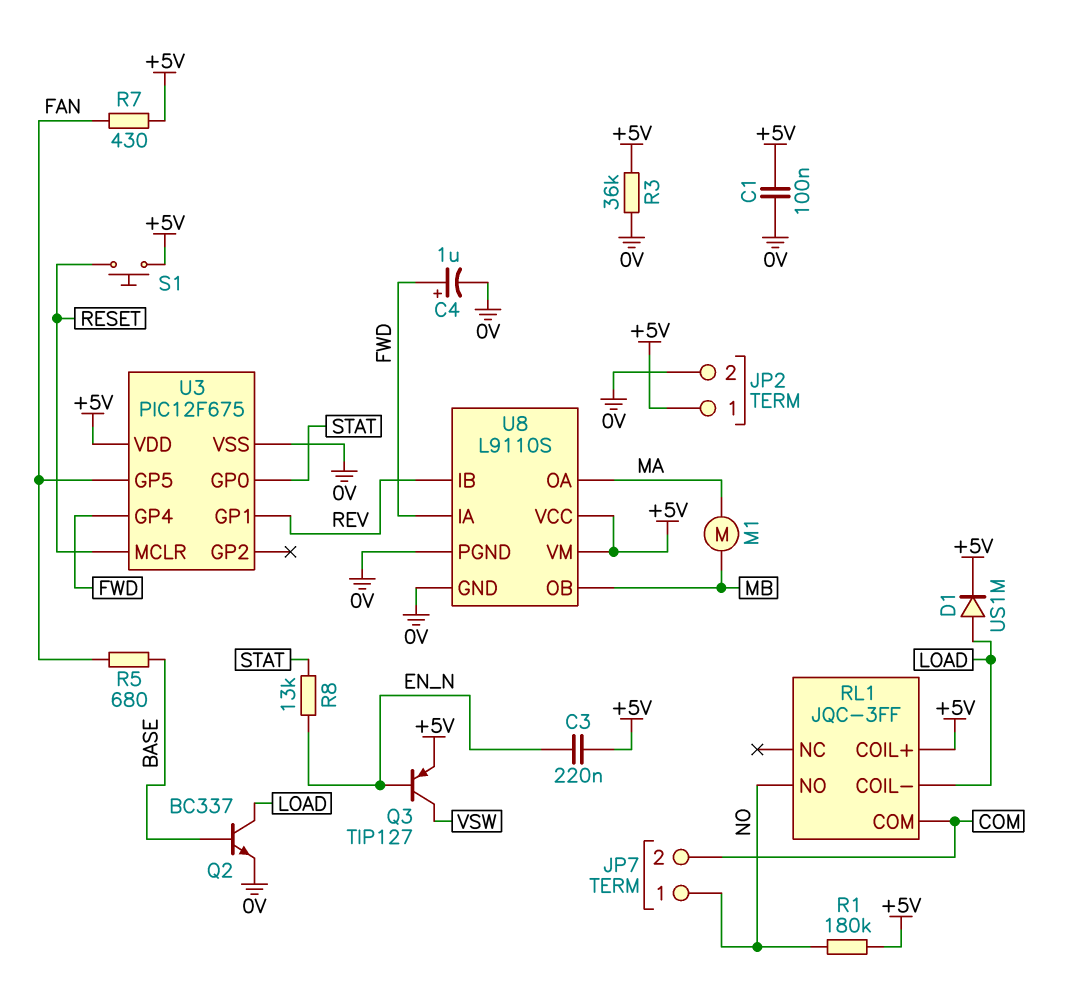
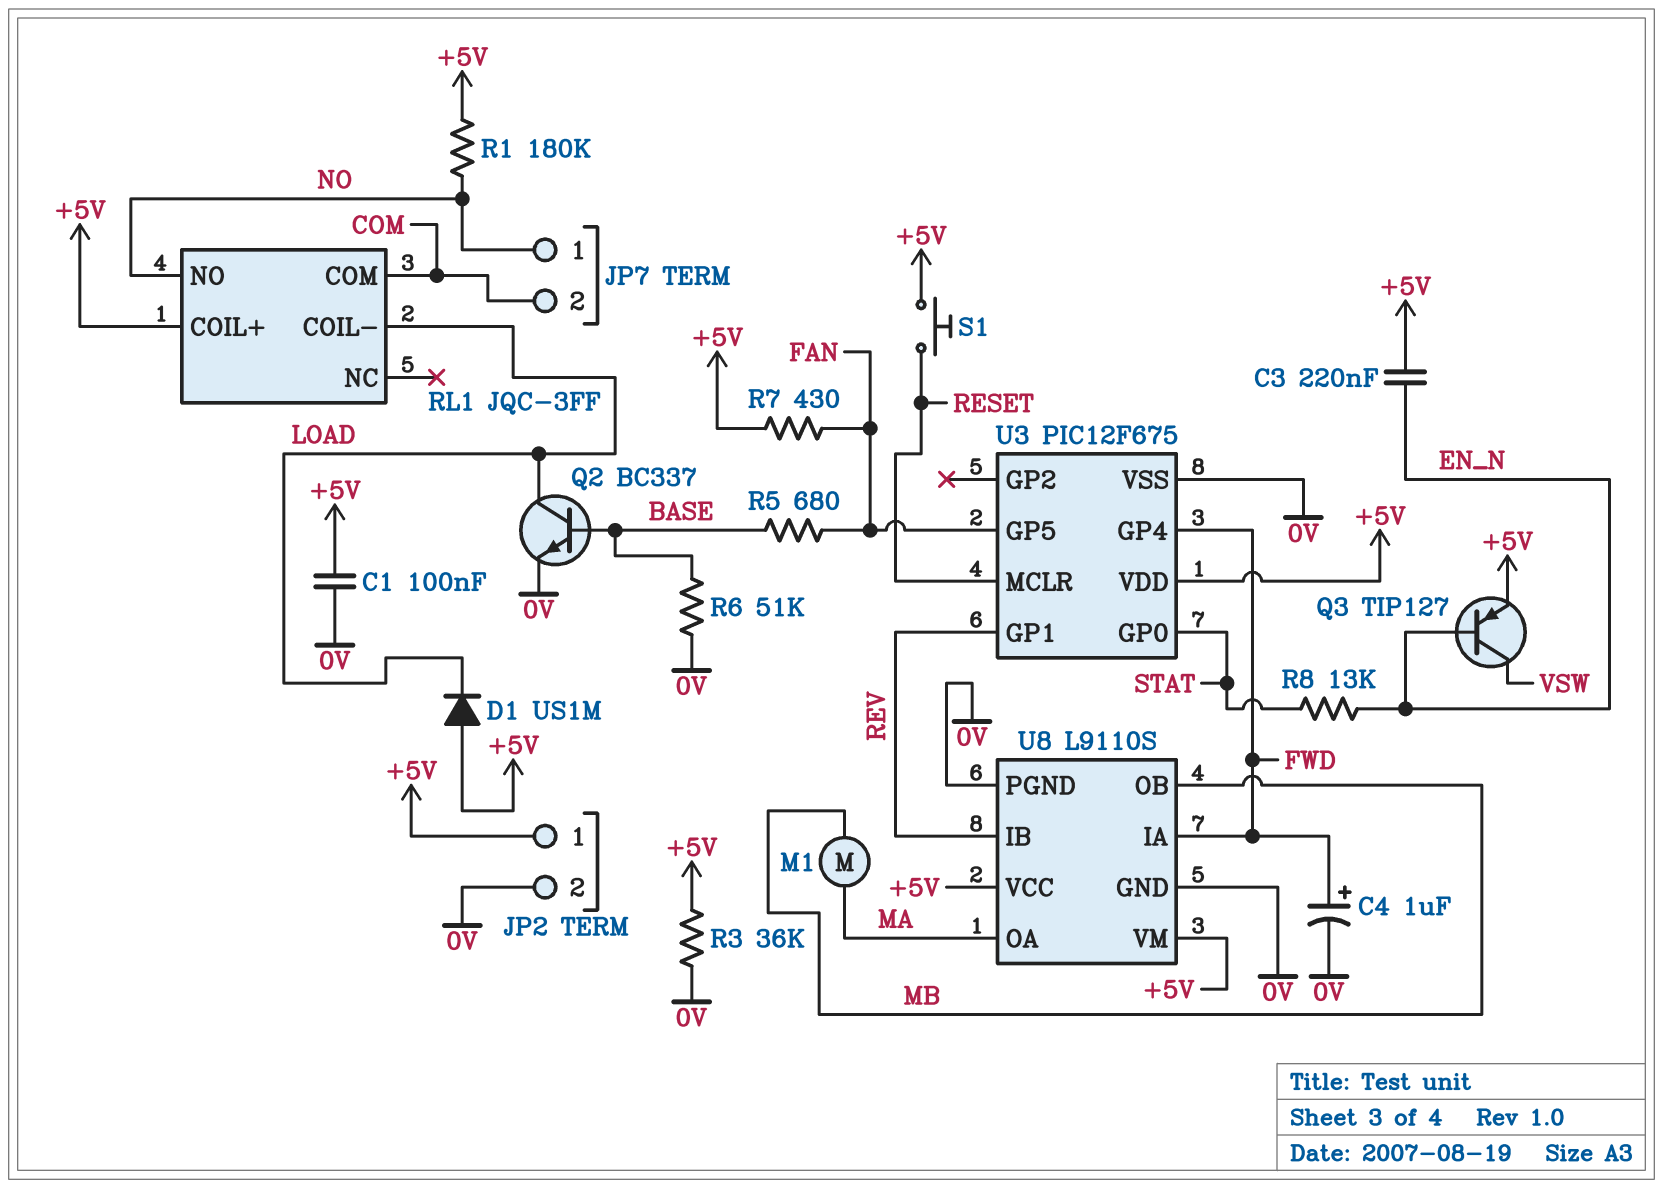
D1: diode US1M (A LOAD, K +5V) -> diode US1M (A +5V, K LOAD)
R6: none -> 51k (0V, BASE)

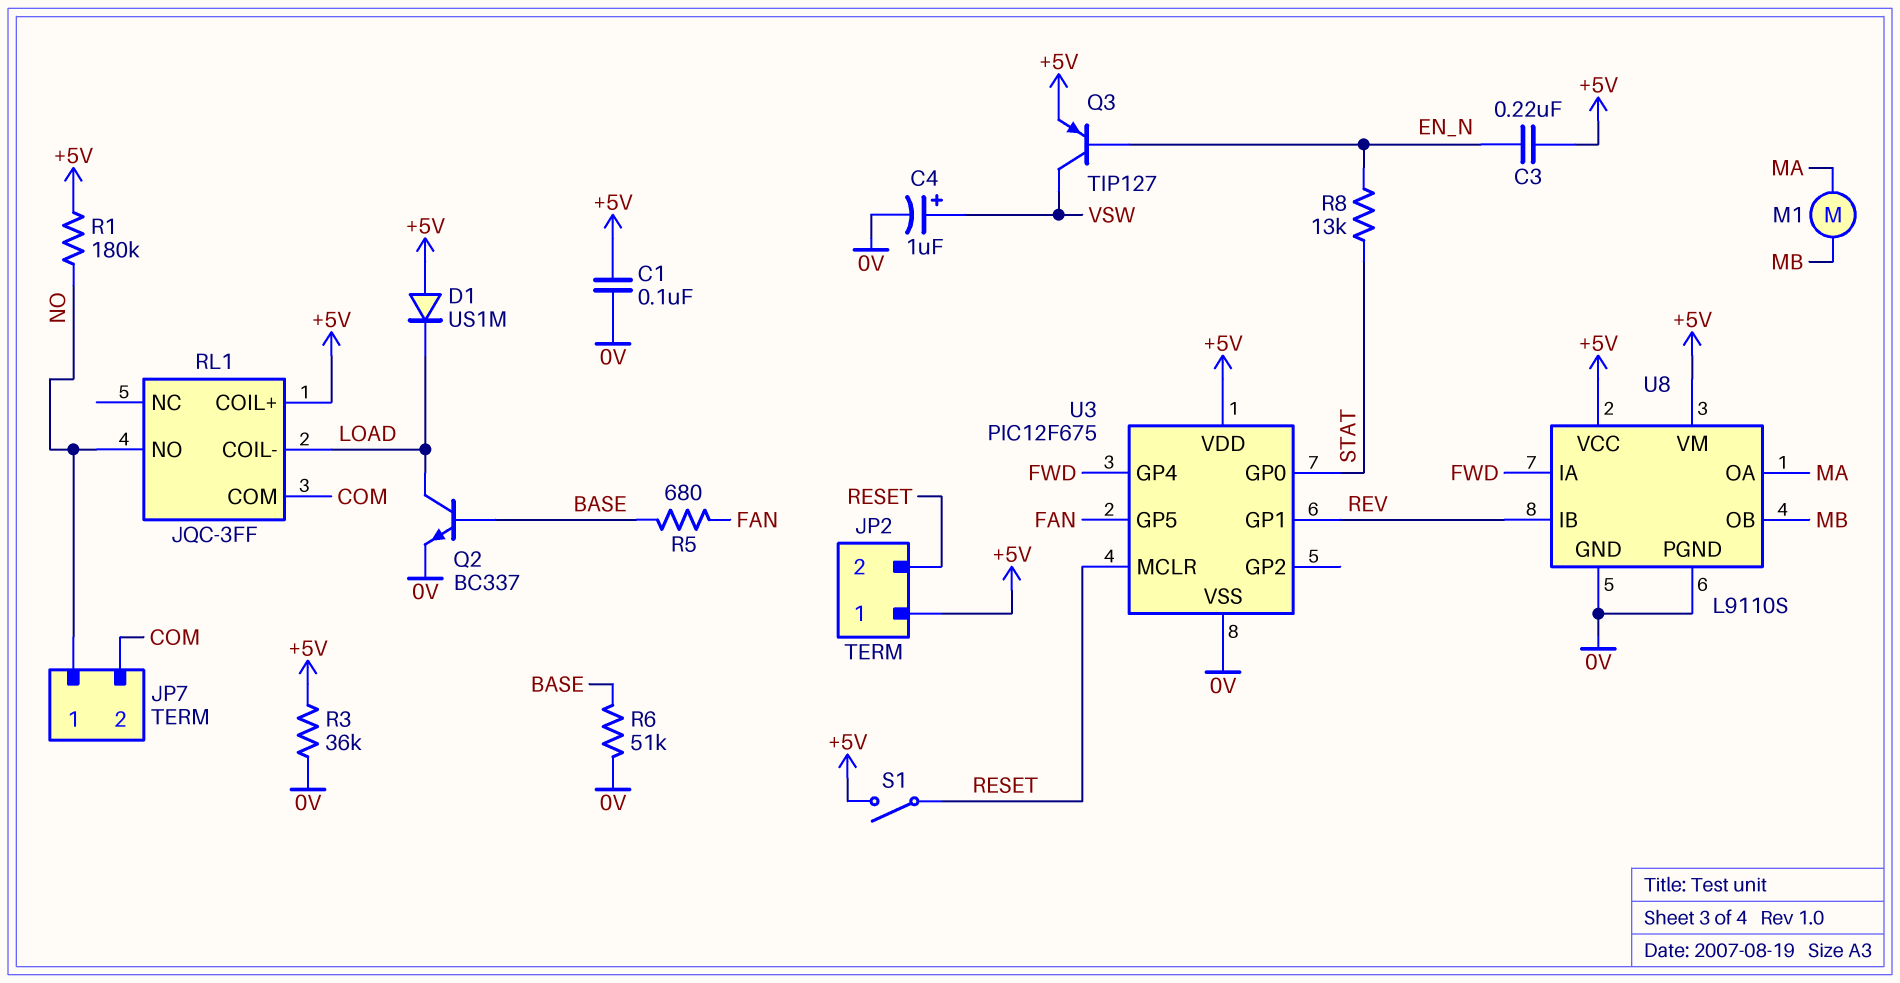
C4: 1uF (plus FWD, minus 0V) -> 1uF (plus VSW, minus 0V)
JP2 pin 2: 0V -> RESET
R7: 430 (+5V, FAN) -> none
S1: button (+5V, RESET) -> switch (+5V, RESET)

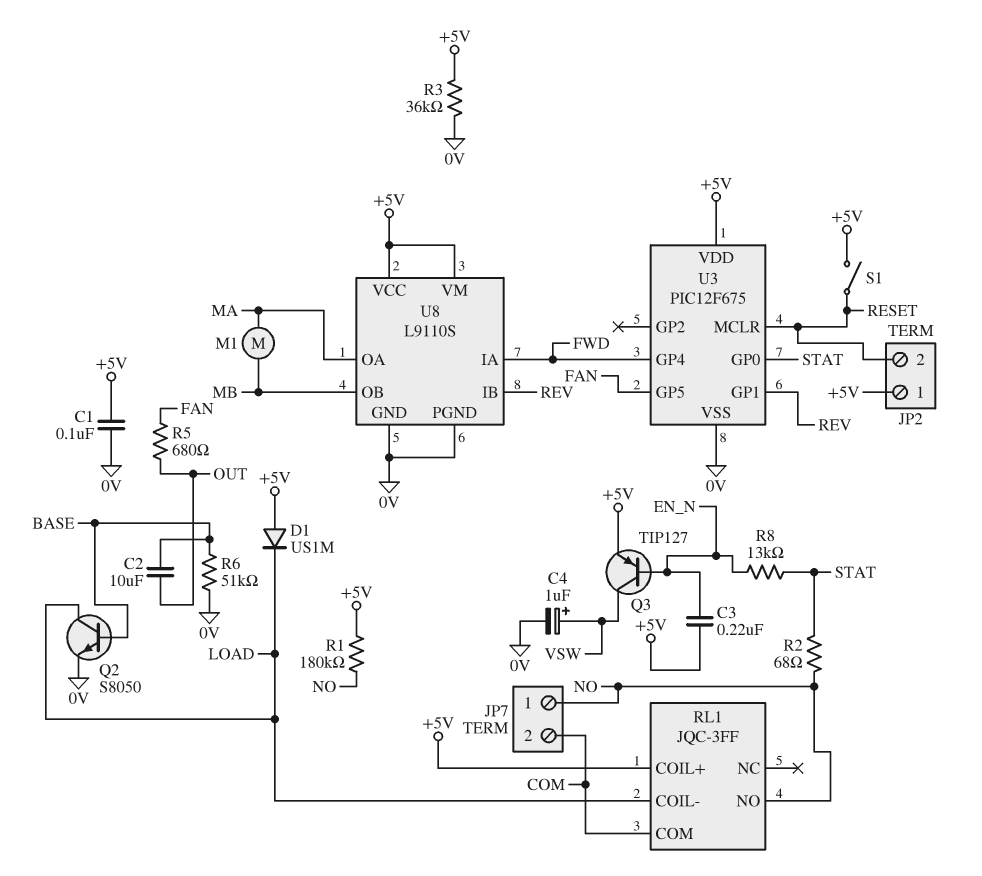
C2: none -> 10uF (BASE, OUT)
Q2: NPN BC337 (B BASE, C LOAD, E 0V) -> NPN S8050 (B BASE, C LOAD, E 0V)
R2: none -> 68 (NO, STAT)
R5: 680 (BASE, FAN) -> 680 (FAN, OUT)

